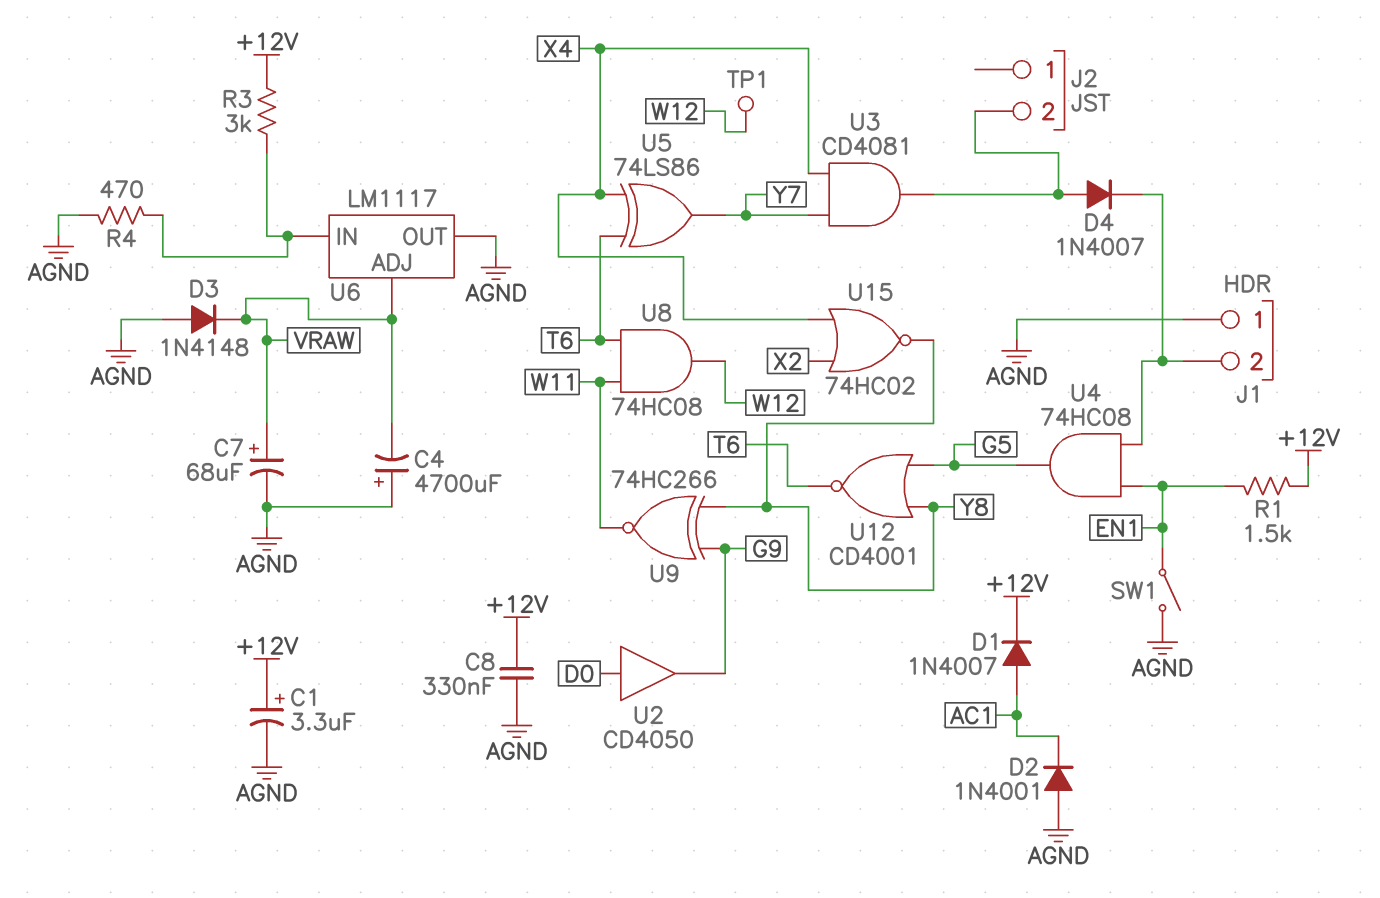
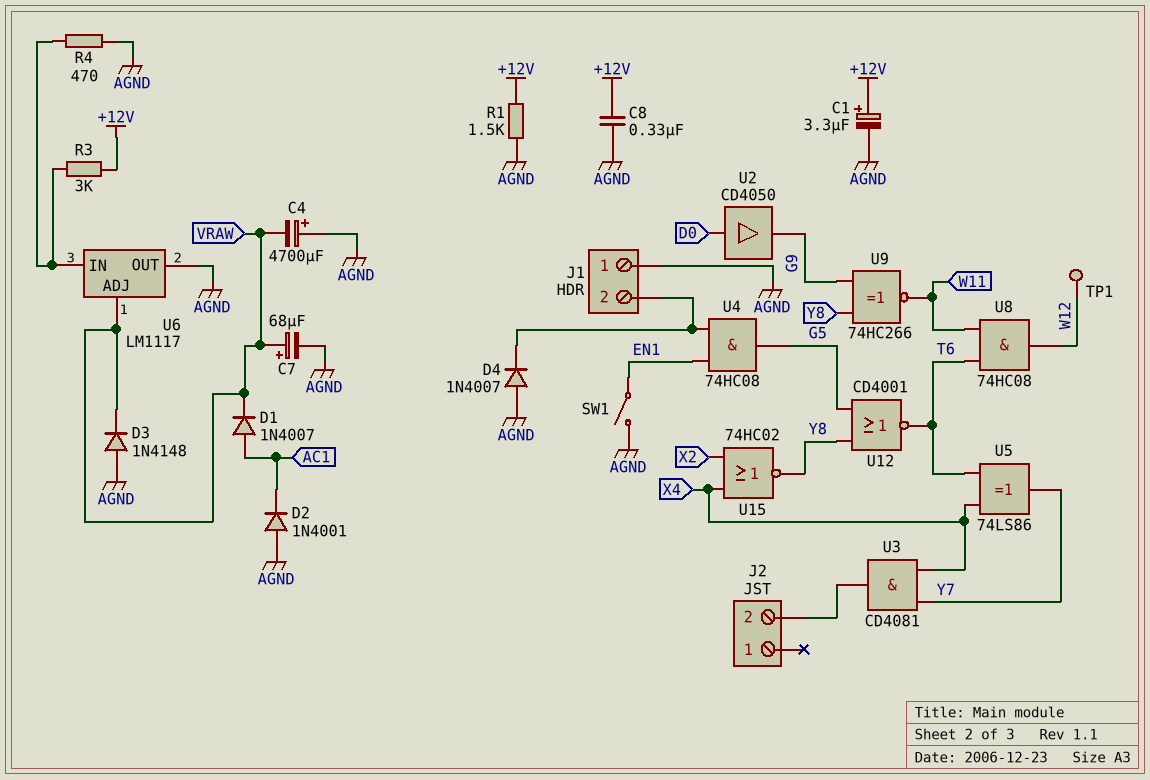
D1: diode 1N4007 (A AC1, K +12V) -> diode 1N4007 (A AC1, K VRAW)
D4: diode 1N4007 (A J2/2, K J1/2) -> diode 1N4007 (A AGND, K J1/2)
R1: 1.5k (+12V, EN1) -> 1.5k (+12V, AGND)

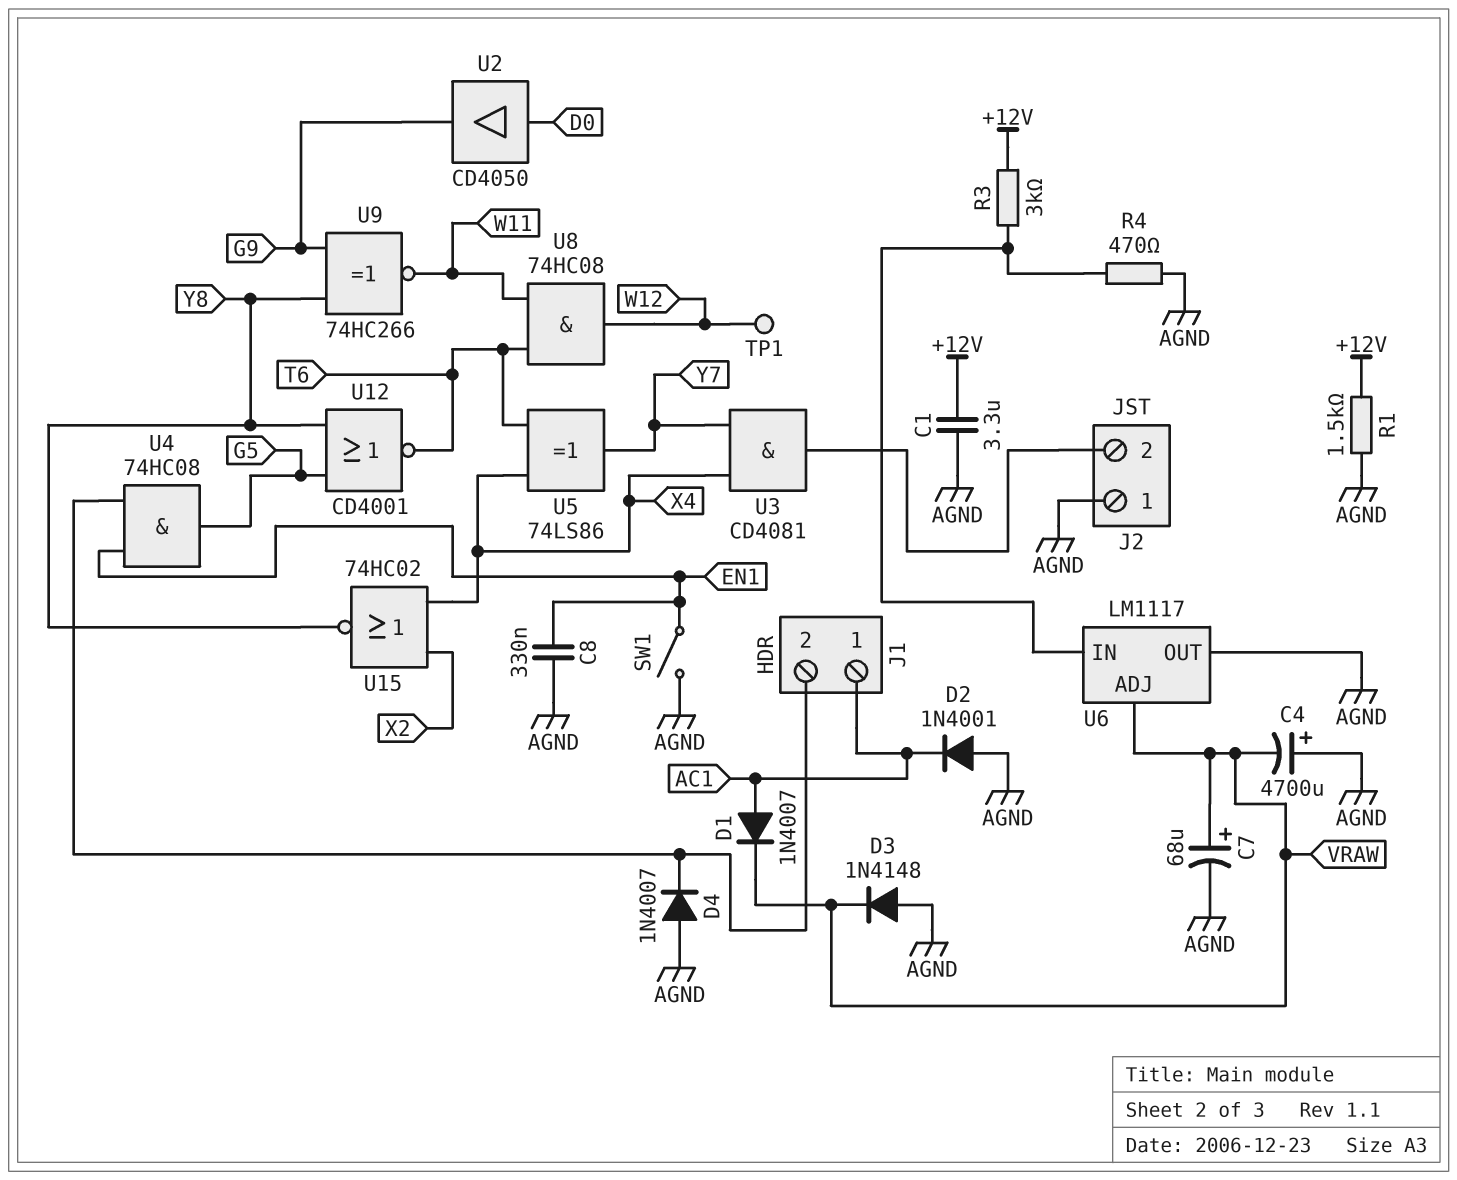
C1: 3.3uF (plus +12V, minus AGND) -> 3.3uF (+12V, AGND)
C8: 330nF (+12V, AGND) -> 330nF (AGND, EN1)
J1 pin 1: AGND -> AC1
J2 pin 1: none -> AGND

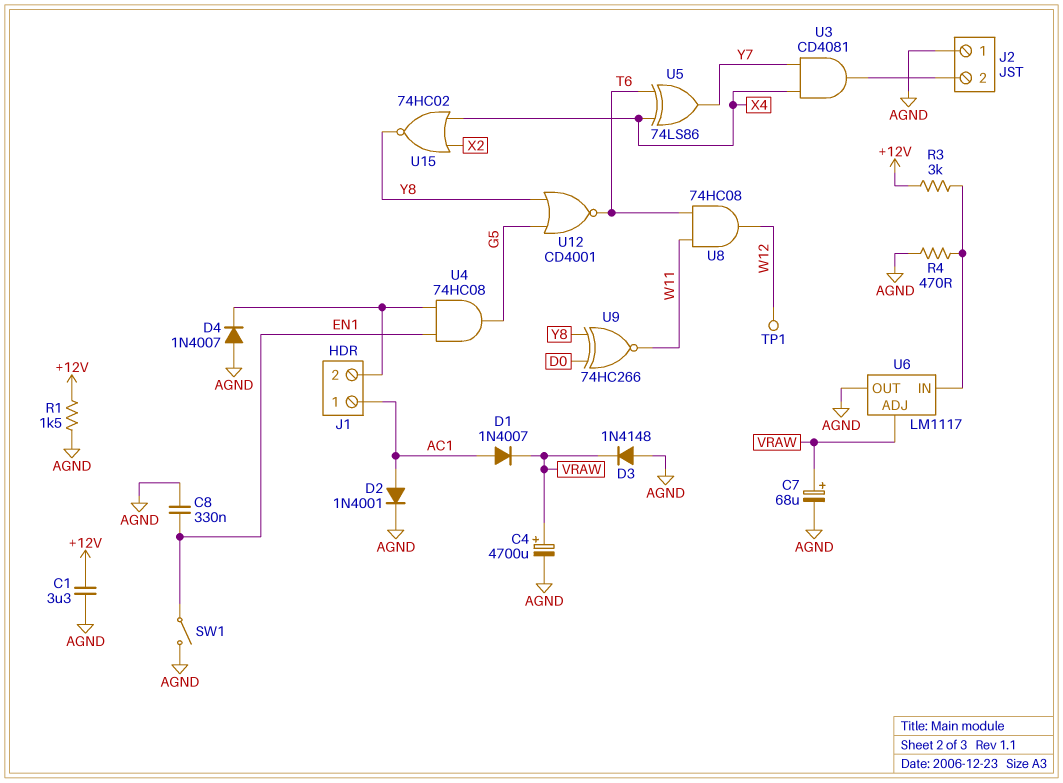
C4: 4700uF (plus AGND, minus VRAW) -> 4700uF (plus VRAW, minus AGND)
D2: diode 1N4001 (A AGND, K AC1) -> diode 1N4001 (A AC1, K AGND)
U2: buffer CD4050 (in D0, out G9) -> none
U9: XNOR 74HC266 (in G9, in Y8, out W11) -> XNOR 74HC266 (in D0, in Y8, out W11)

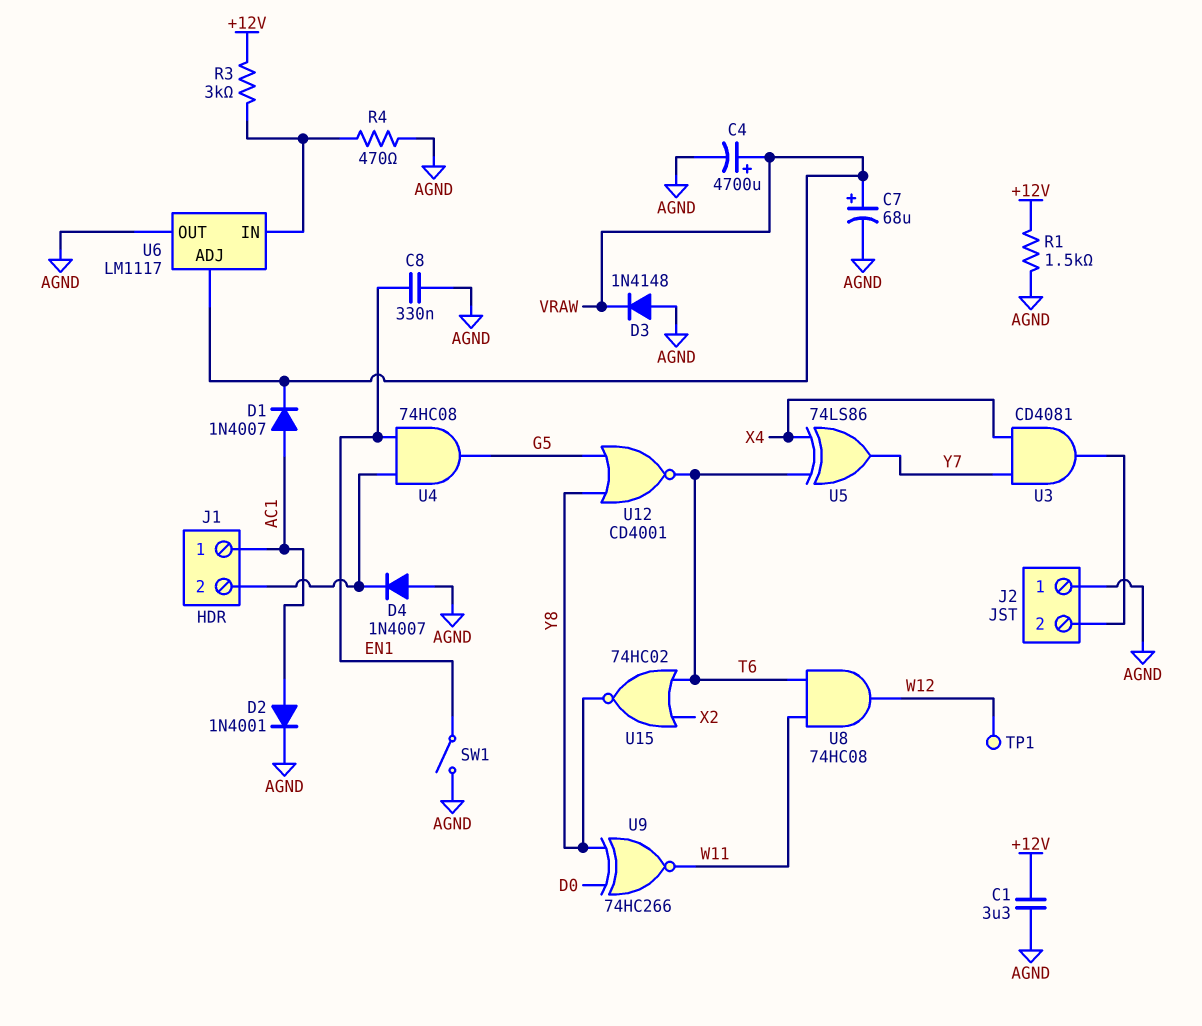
U15: NOR 74HC02 (in X2, in X4, out Y8) -> NOR 74HC02 (in T6, in X2, out Y8)

